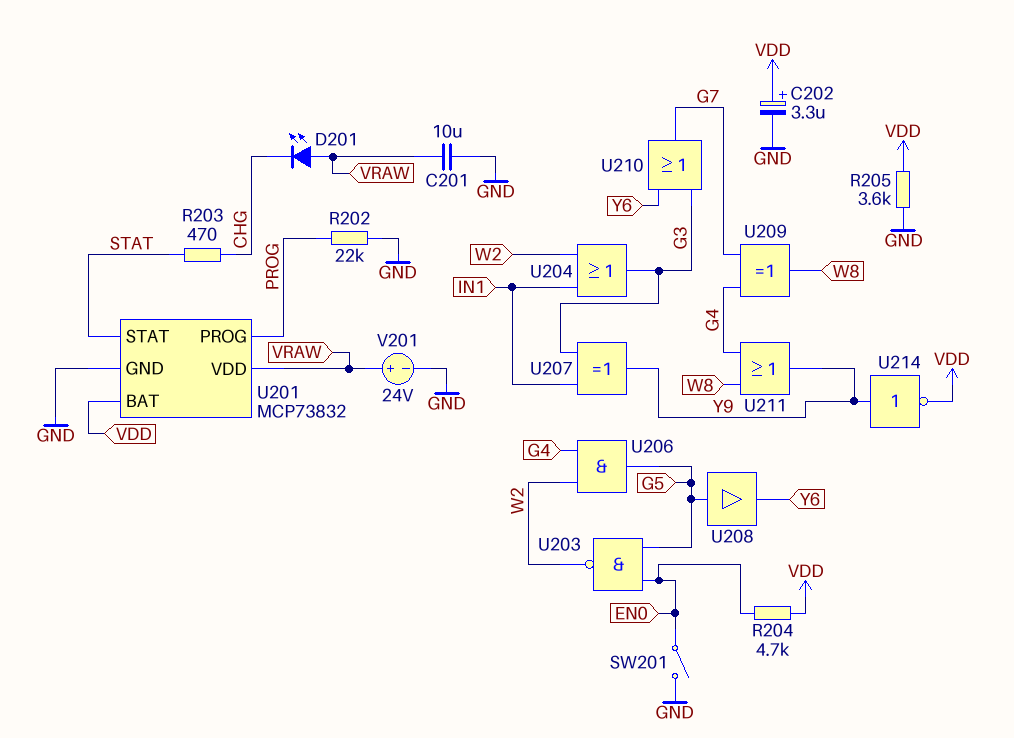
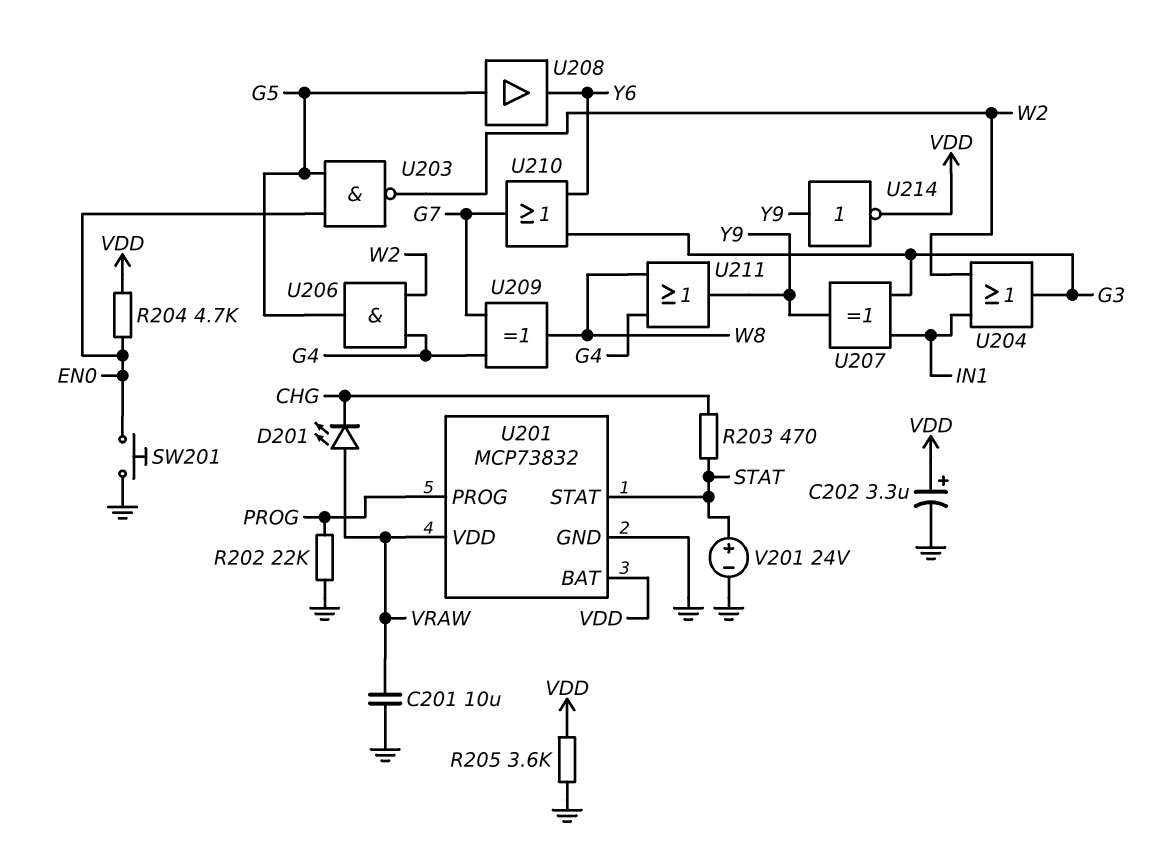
SW201: switch (EN0, GND) -> button (EN0, GND)
V201: 24V (plus VRAW, minus GND) -> 24V (plus STAT, minus GND)

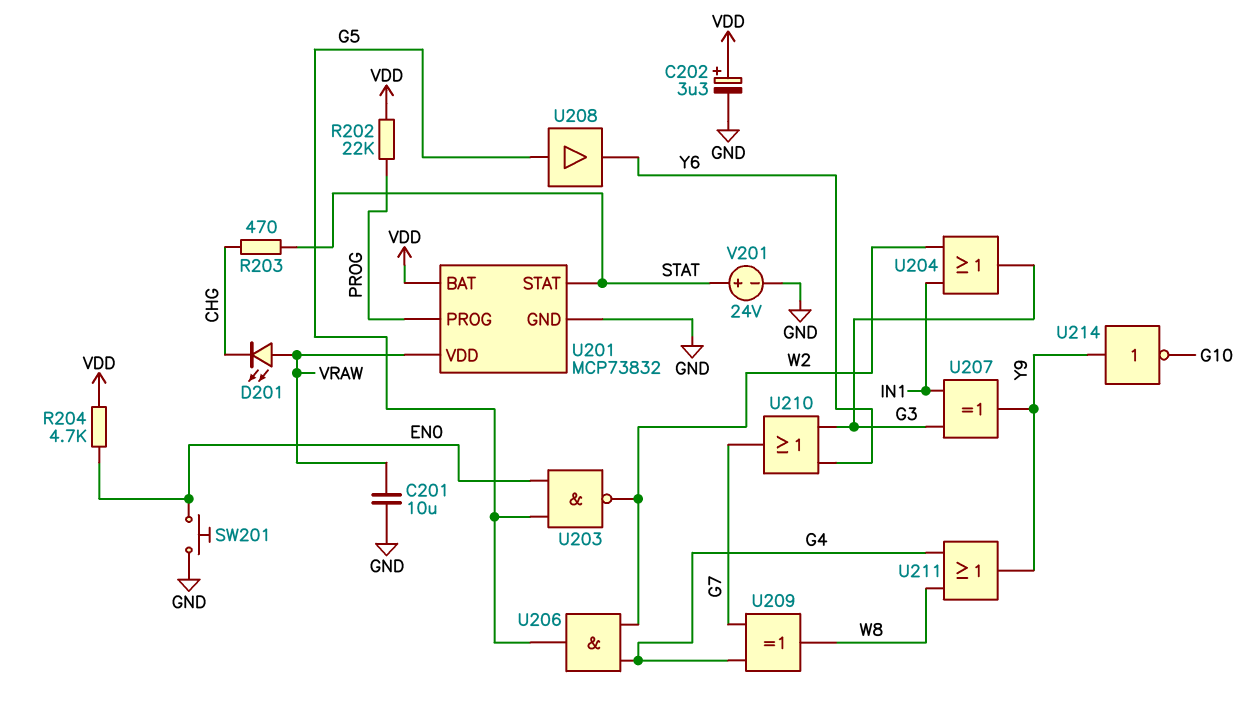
R202: 22k (GND, PROG) -> 22k (PROG, VDD)
R205: 3.6k (GND, VDD) -> none
U214: NOT (in Y9, out VDD) -> NOT (in Y9, out G10)

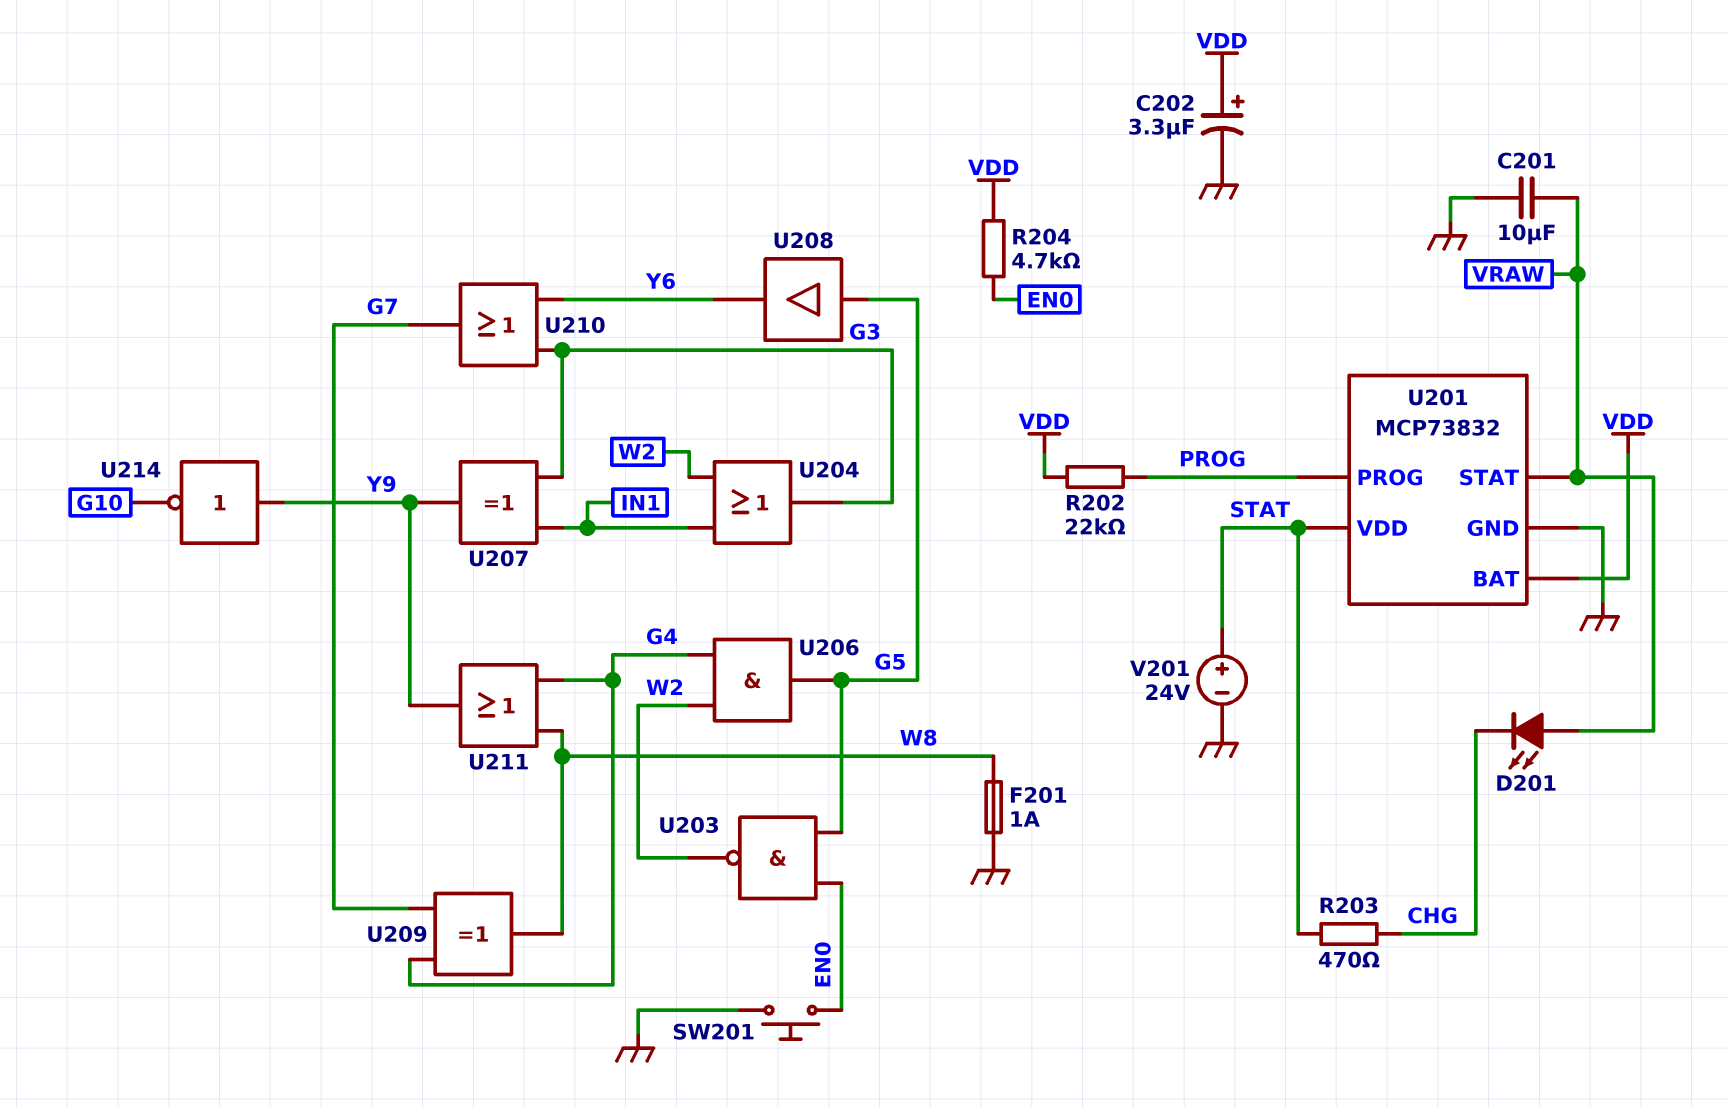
F201: none -> 1A (GND, W8)
U201 pin STAT: STAT -> VRAW
U201 pin VDD: VRAW -> STAT

